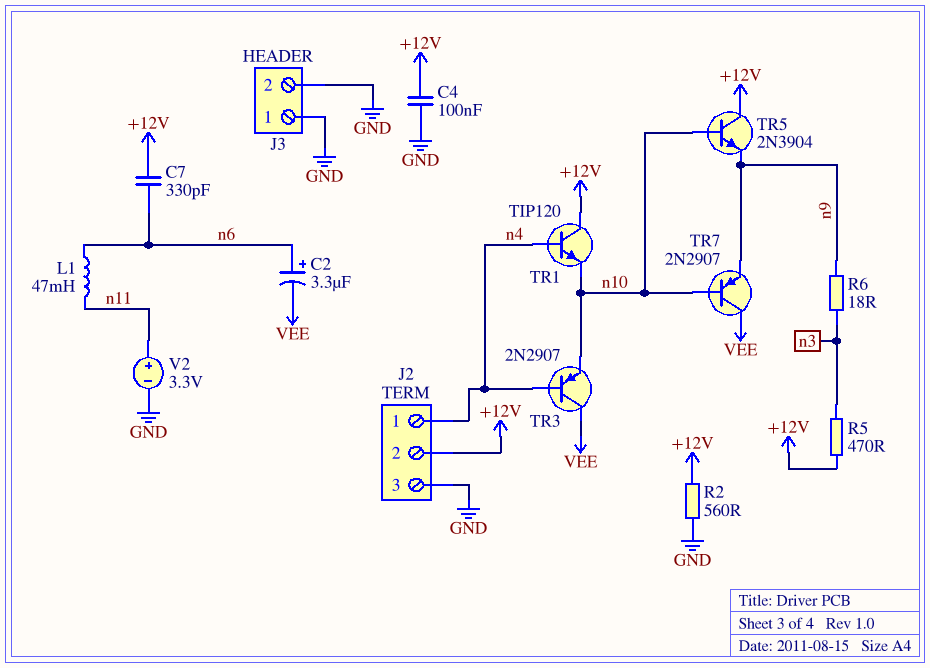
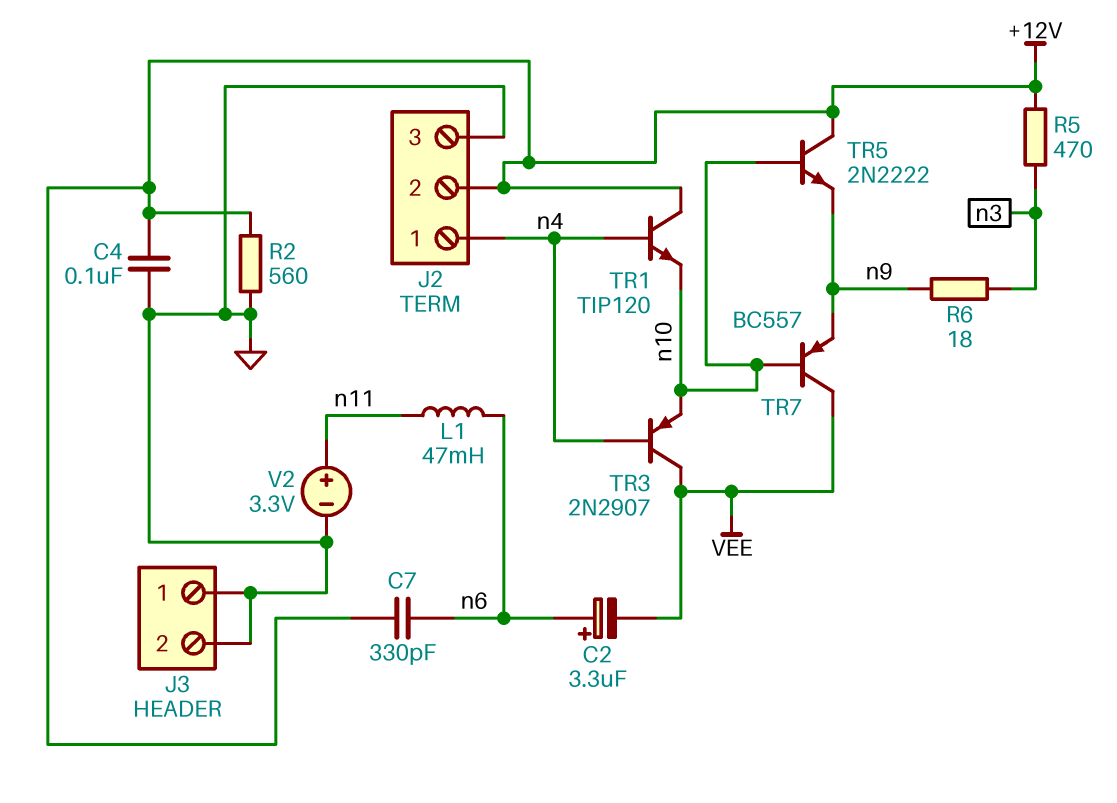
TR5: NPN 2N3904 (B n10, C +12V, E n9) -> NPN 2N2222 (B n10, C +12V, E n9)
TR7: PNP 2N2907 (B n10, C VEE, E n9) -> PNP BC557 (B n10, C VEE, E n9)

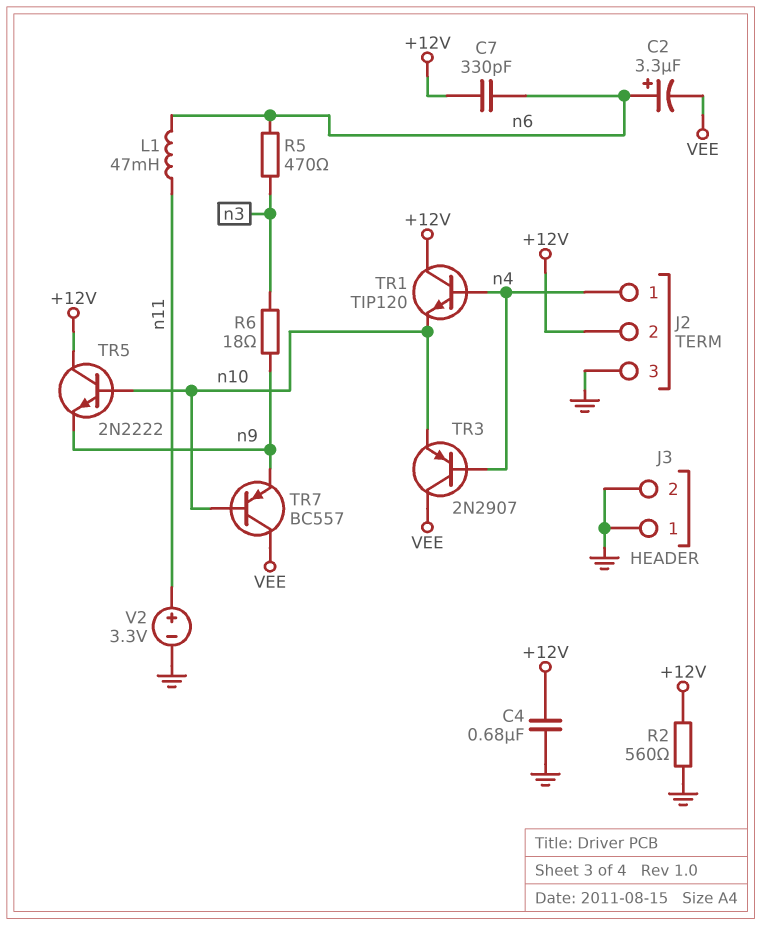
C4: 100nF (+12V, GND) -> 680nF (+12V, GND)
R5: 470 (+12V, n3) -> 470 (n3, n6)

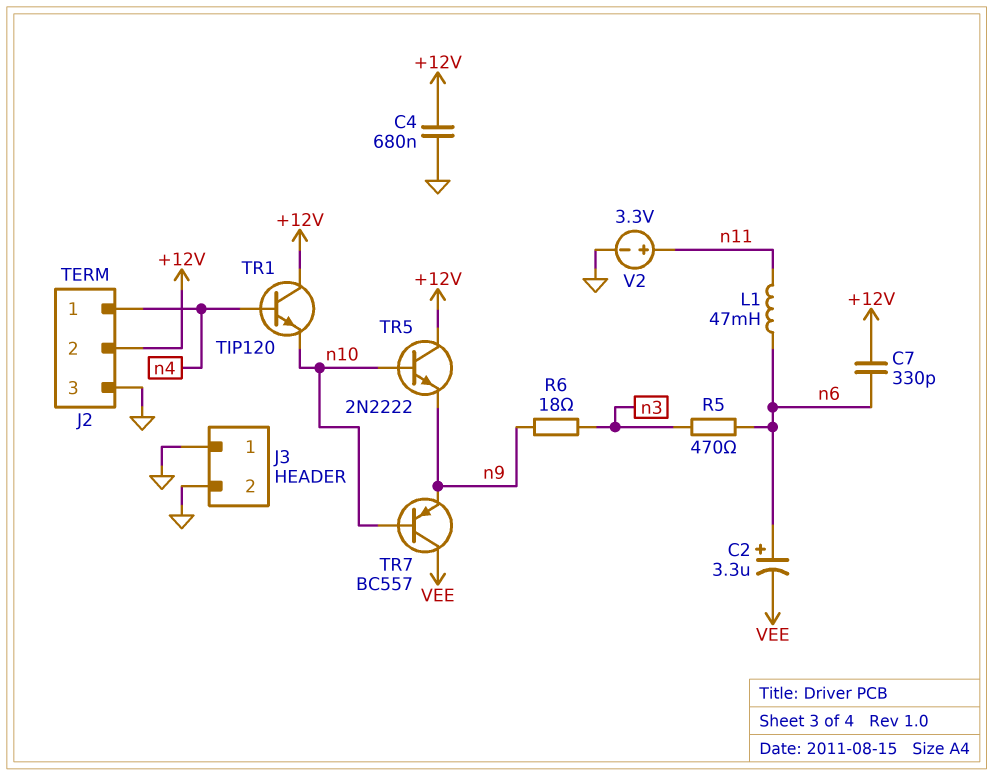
R2: 560 (+12V, GND) -> none
TR3: PNP 2N2907 (B n4, C VEE, E n10) -> none

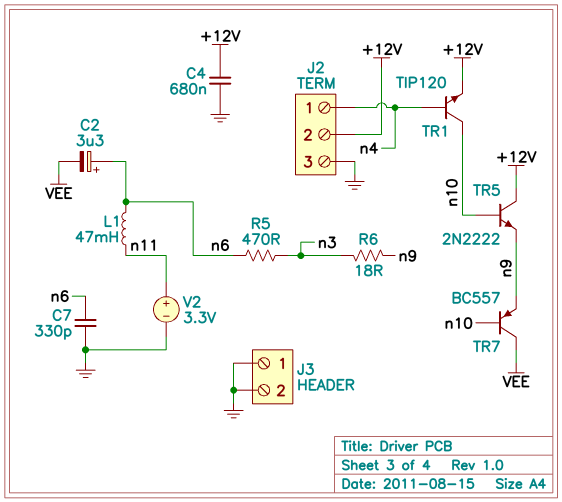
C7: 330pF (+12V, n6) -> 330pF (GND, n6)
TR1: NPN TIP120 (B n4, C +12V, E n10) -> NPN TIP120 (B n4, C n10, E +12V)

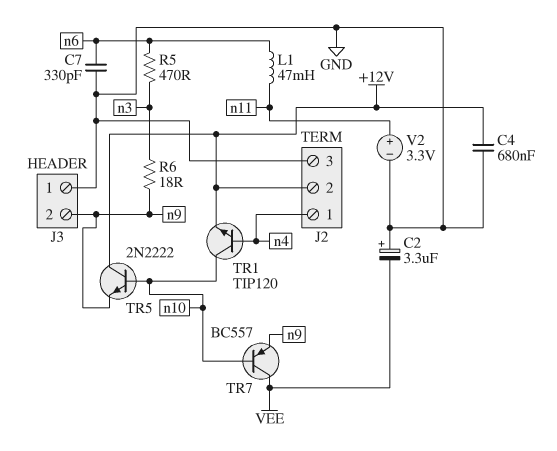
C2: 3.3uF (plus n6, minus VEE) -> 3.3uF (plus GND, minus VEE)
J3 pin 2: GND -> n9

